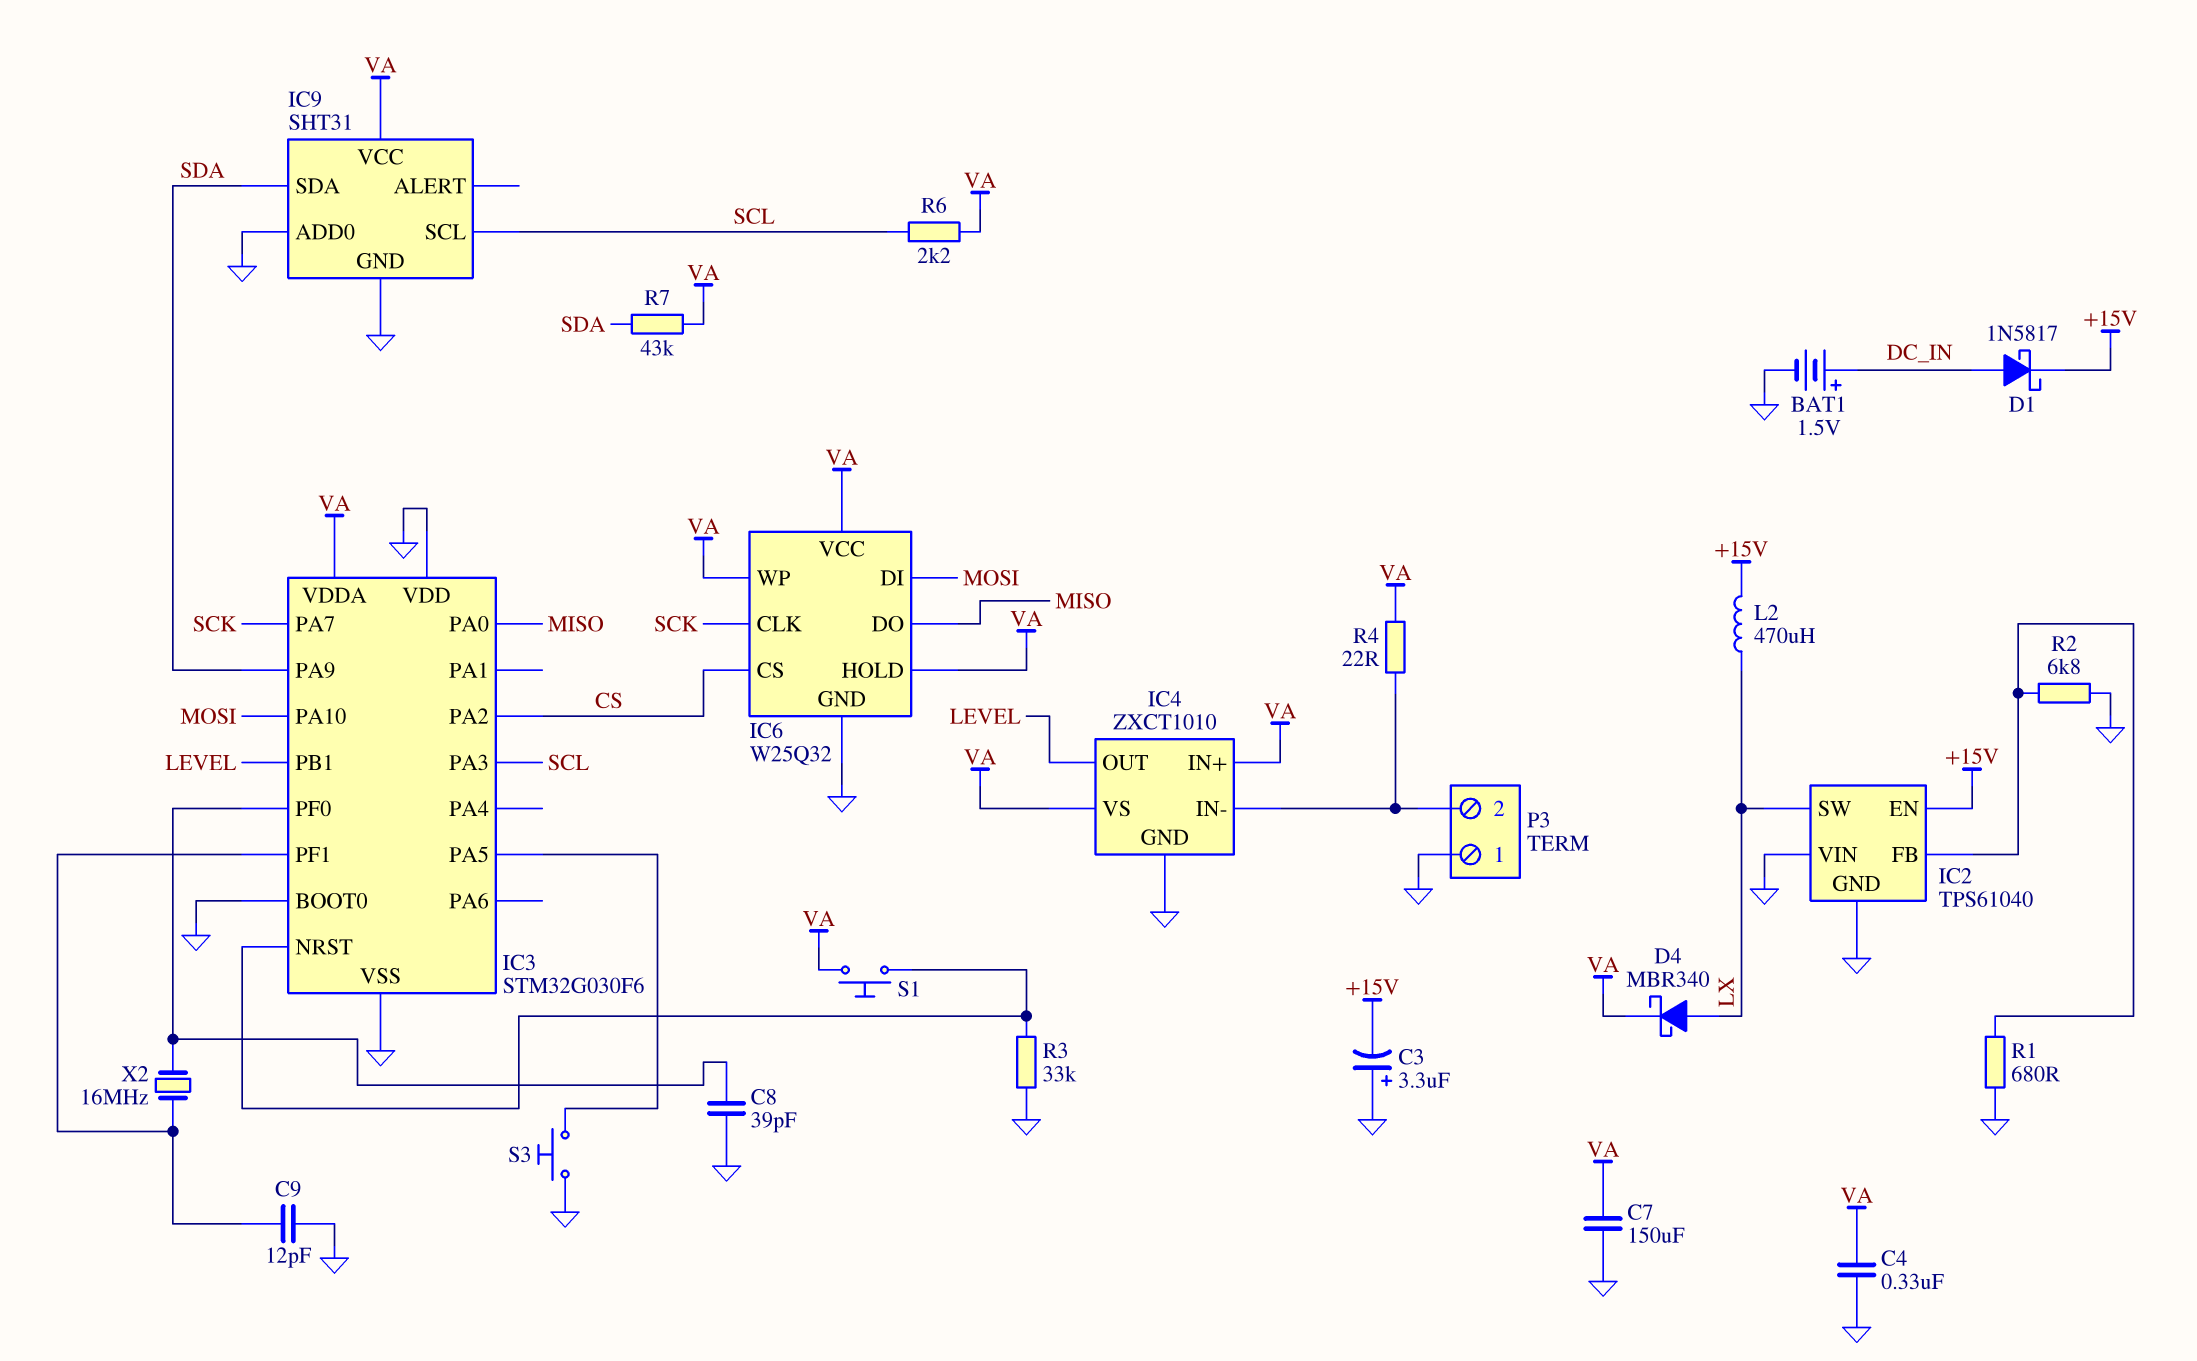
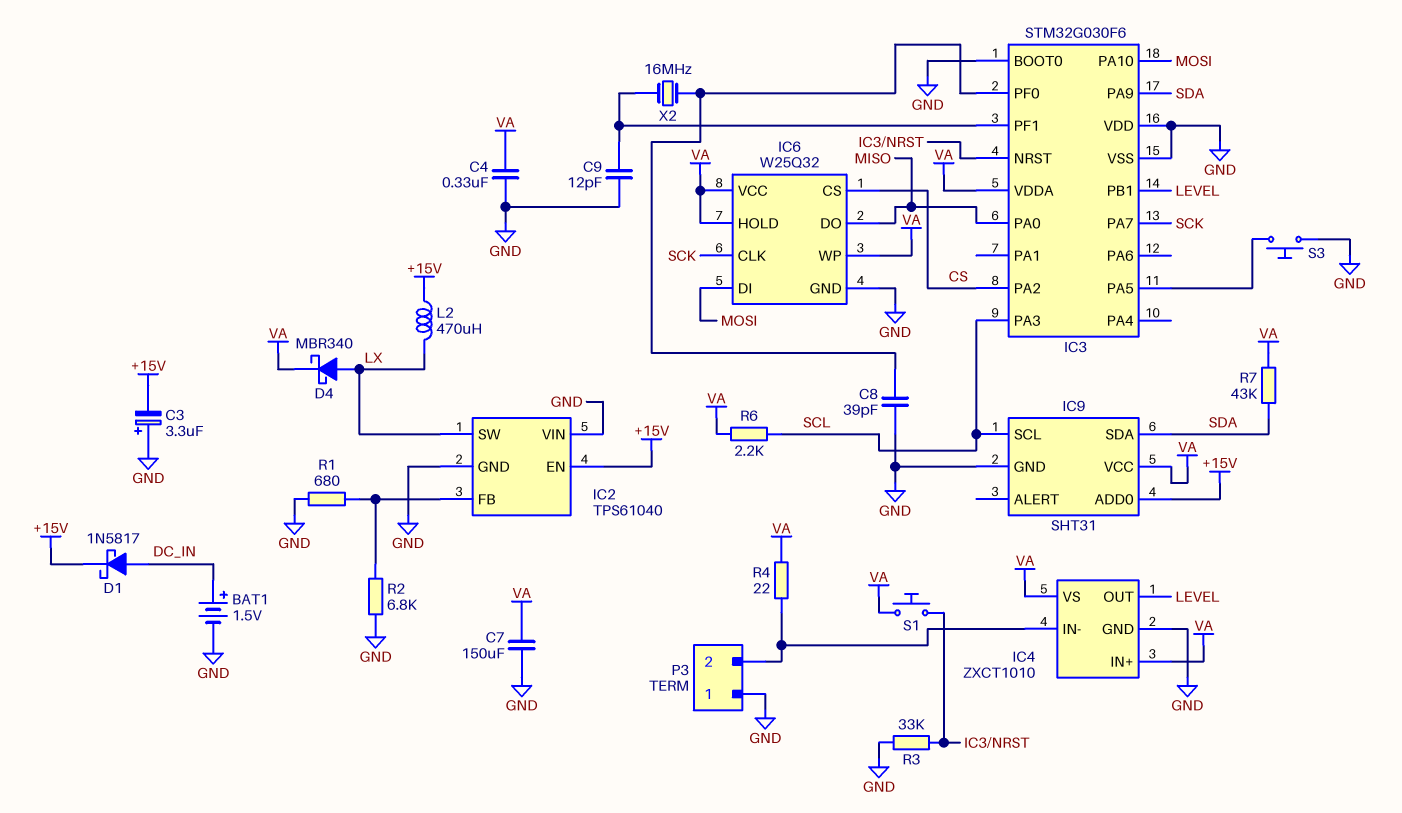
IC9 pin ADD0: GND -> +15V

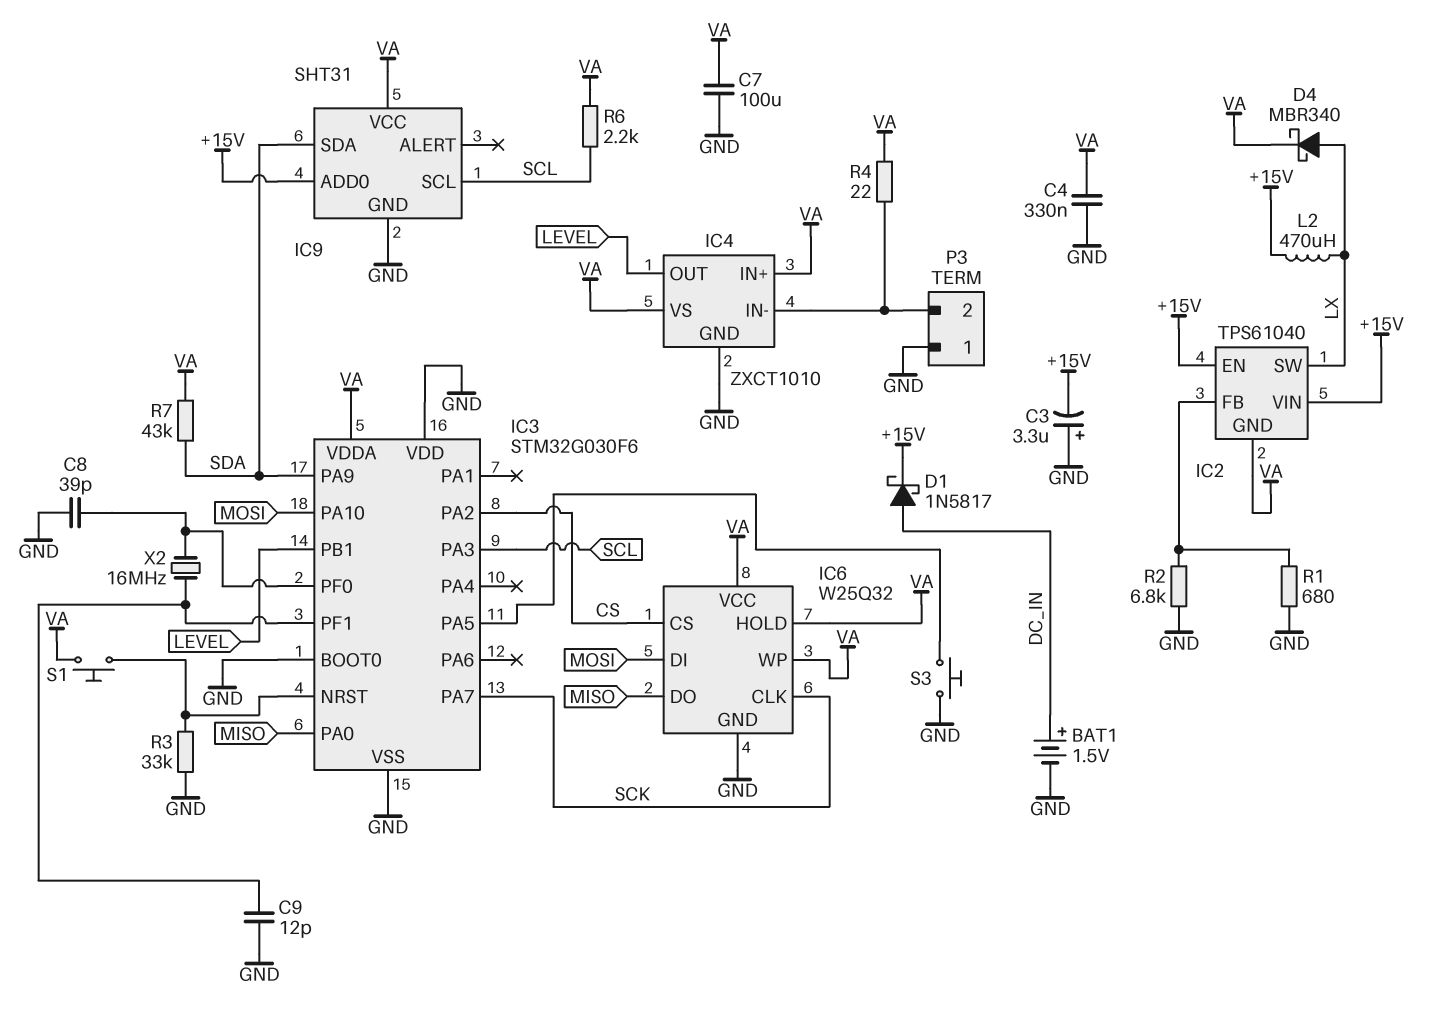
C7: 150uF (GND, VA) -> 100uF (GND, VA)
IC2 pin GND: GND -> VA
IC2 pin VIN: GND -> +15V

